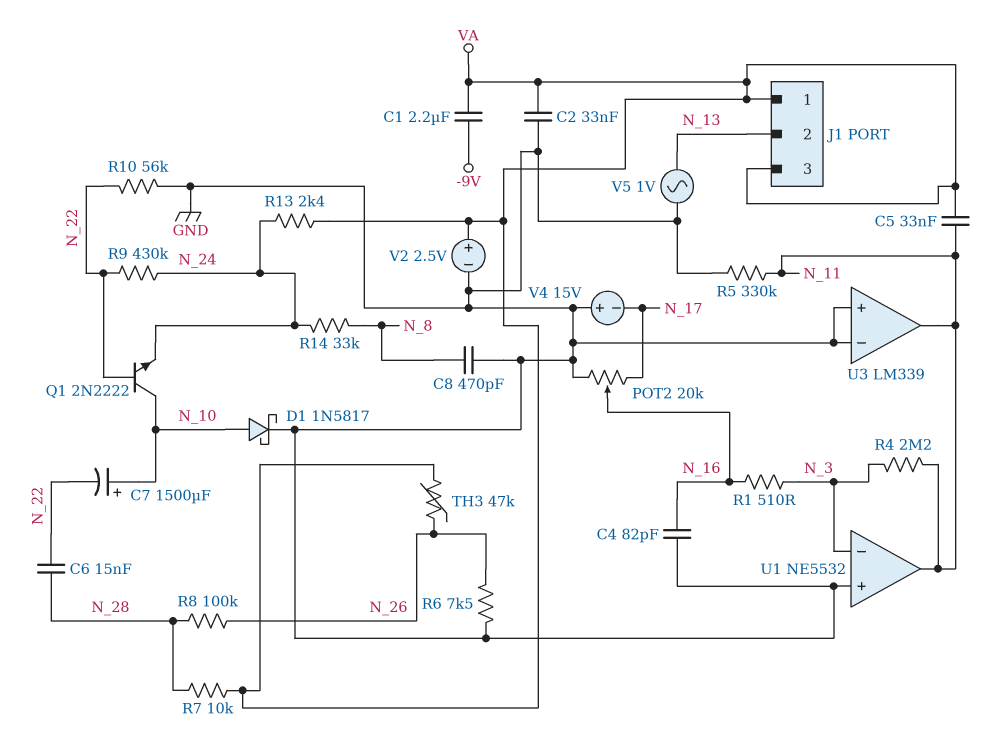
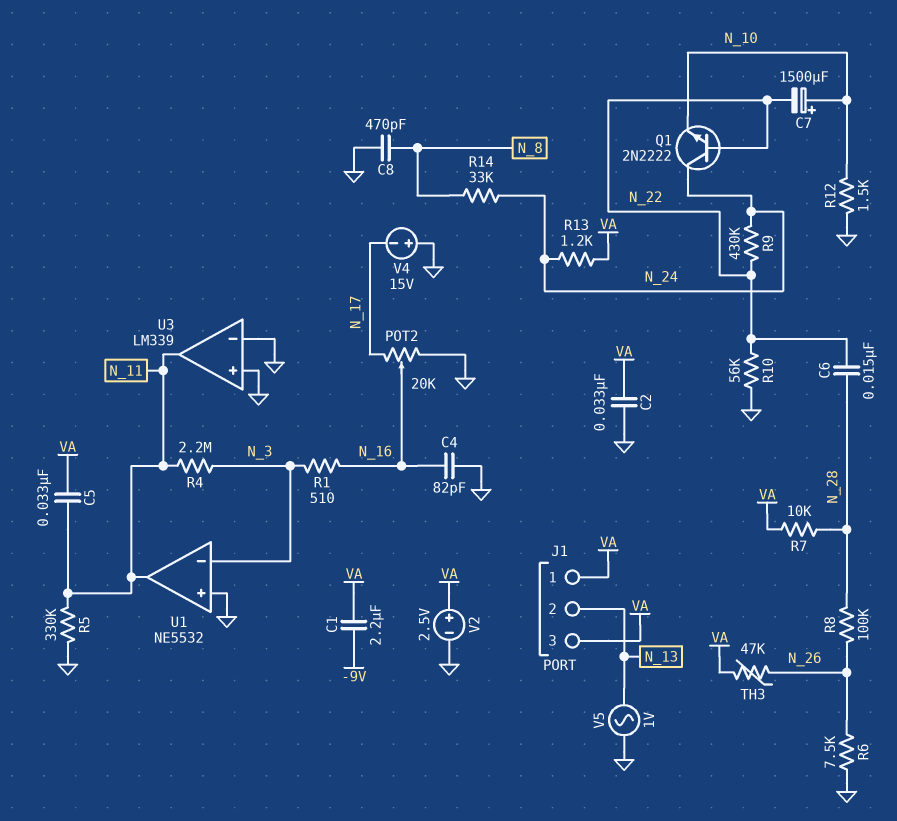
D1: schottky 1N5817 (A N_10, K GND) -> none
Q1: NPN 2N2222 (B N_22, C N_10, E N_24) -> NPN 2N2222 (B N_22, C N_24, E N_10)
R12: none -> 1.5k (GND, N_10)
R13: 2.4k (N_24, VA) -> 1.2k (N_24, VA)

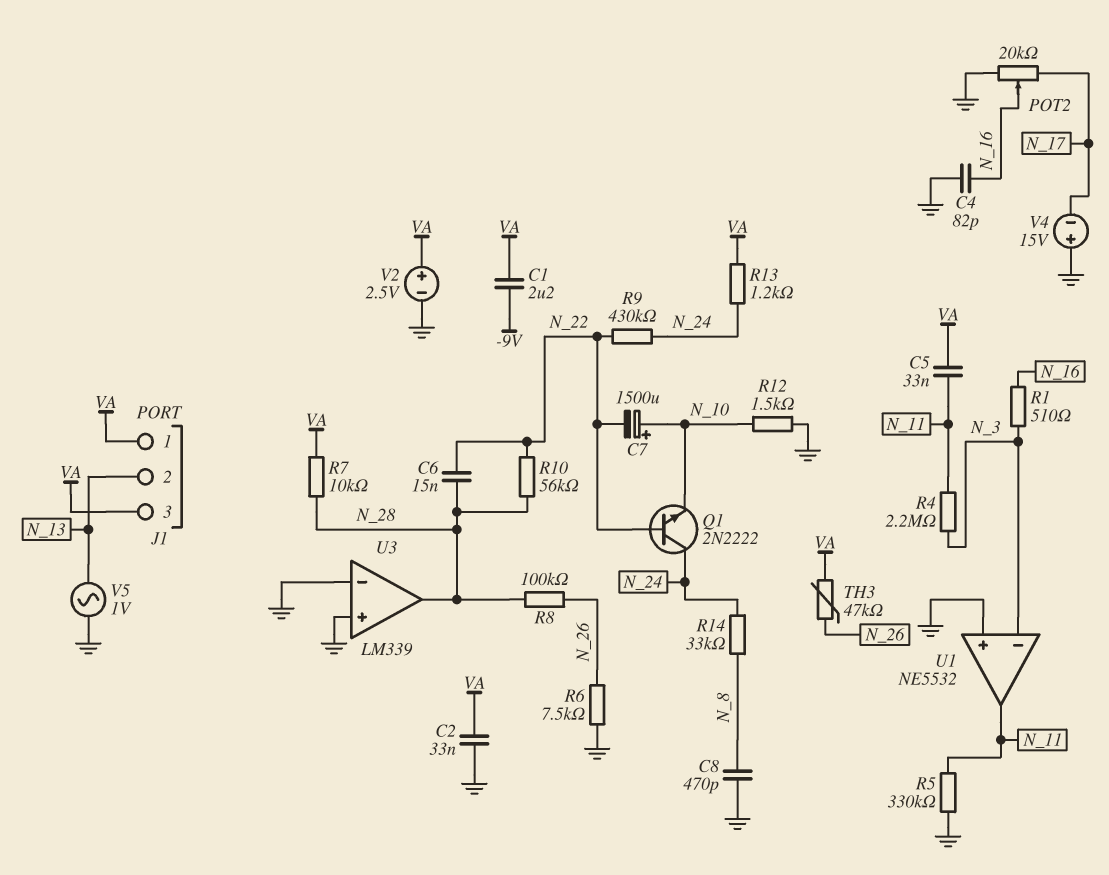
R10: 56k (GND, N_22) -> 56k (N_22, N_28)
U3 pin out: N_11 -> N_28

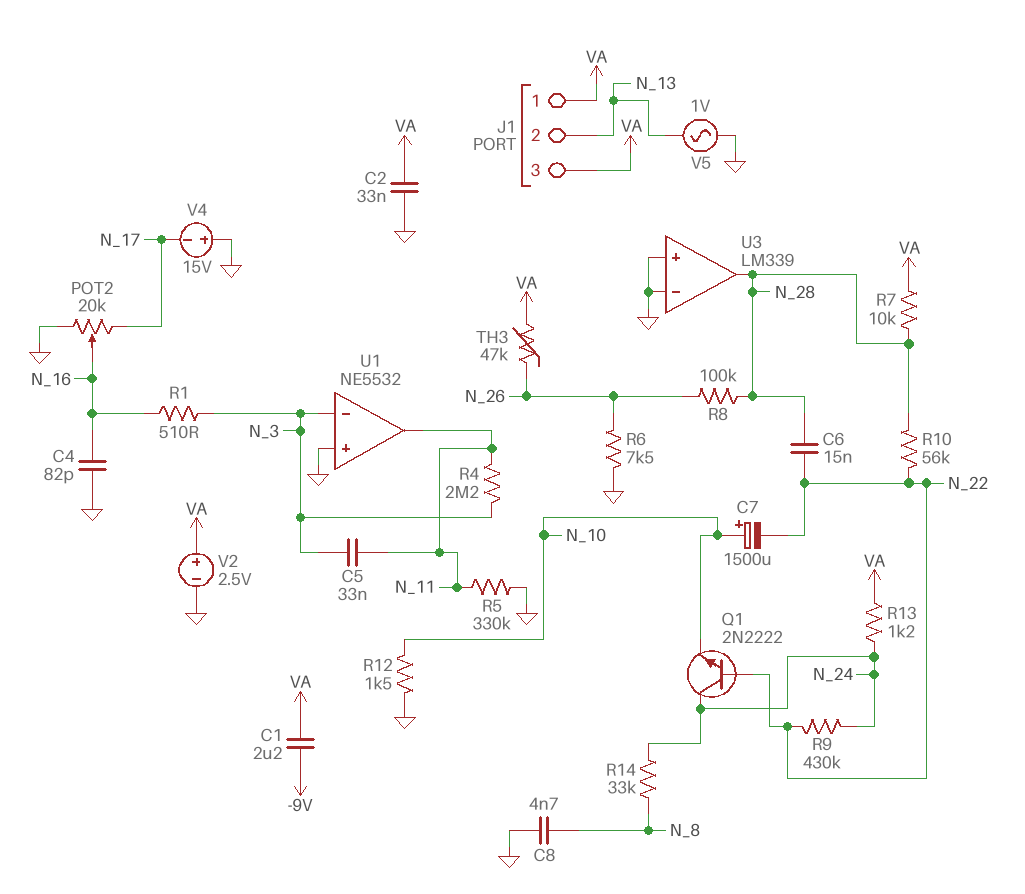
C5: 33nF (N_11, VA) -> 33nF (N_3, N_11)
C8: 470pF (GND, N_8) -> 4.7nF (GND, N_8)

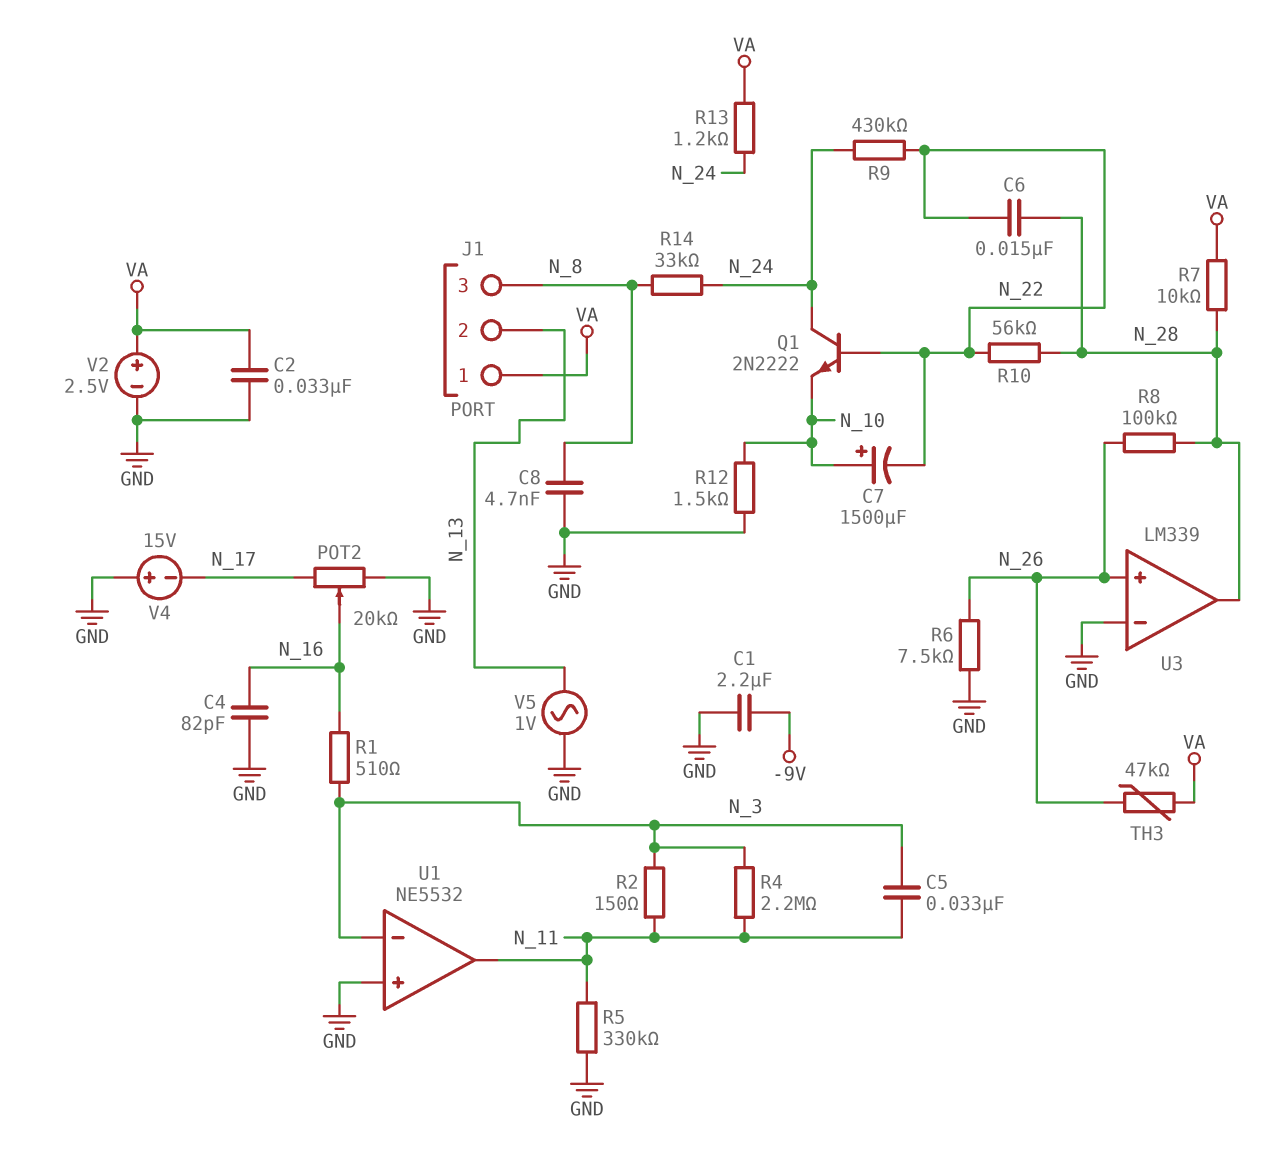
C1: 2.2uF (-9V, VA) -> 2.2uF (-9V, GND)
J1 pin 3: VA -> N_8
R2: none -> 150 (N_3, N_11)
U3 pin in+: GND -> N_26

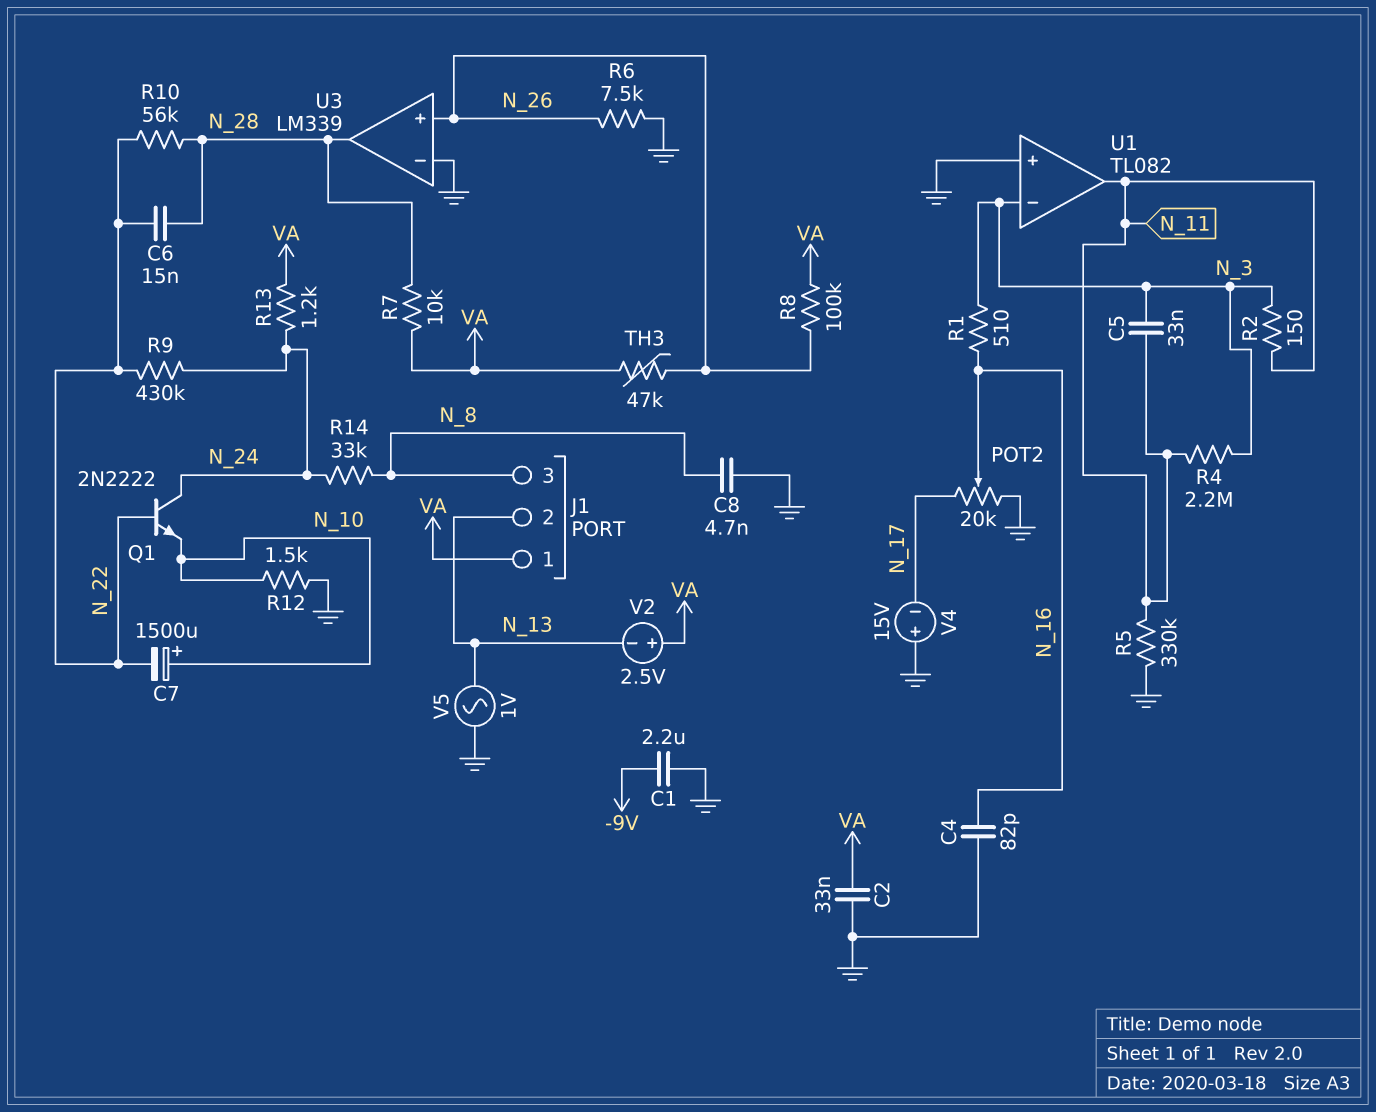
R8: 100k (N_26, N_28) -> 100k (N_26, VA)
U1: NE5532 -> TL082
V2: 2.5V (plus VA, minus GND) -> 2.5V (plus VA, minus N_13)

